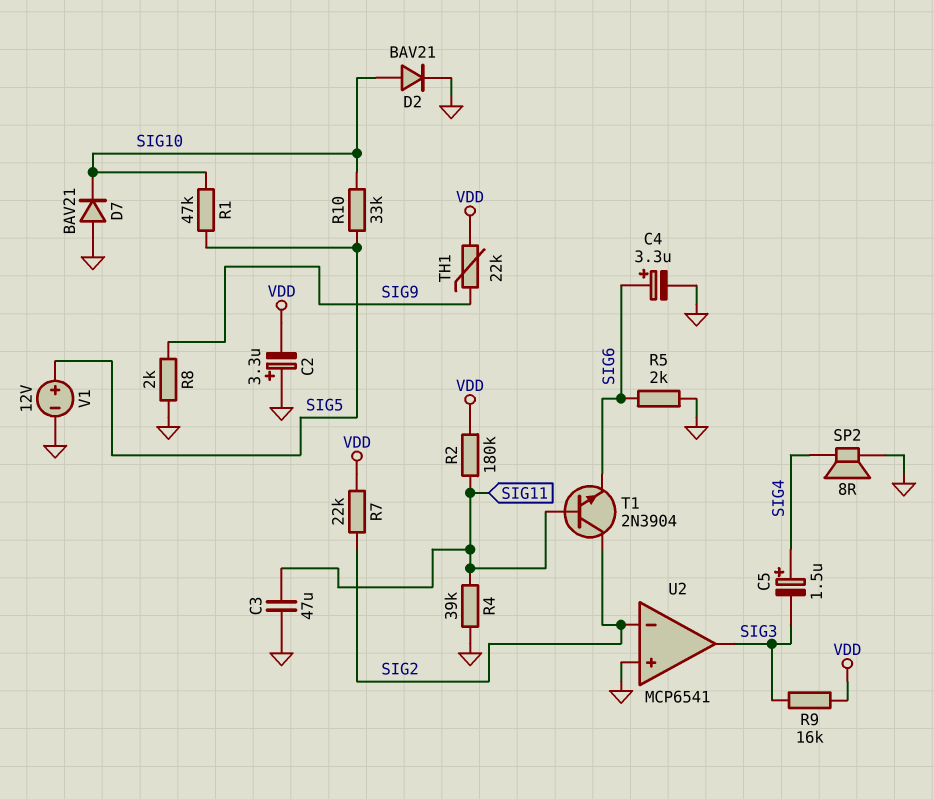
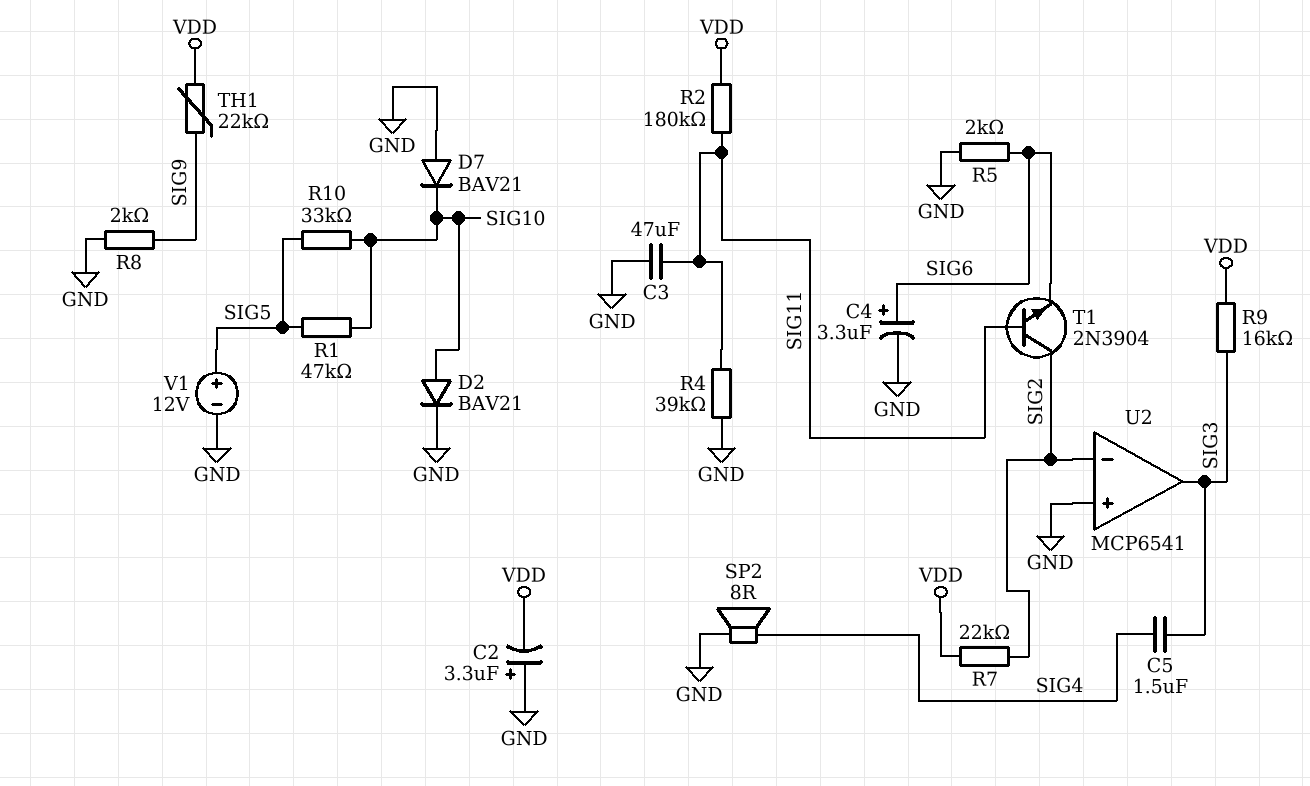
C5: 1.5uF (plus SIG4, minus SIG3) -> 1.5uF (SIG3, SIG4)

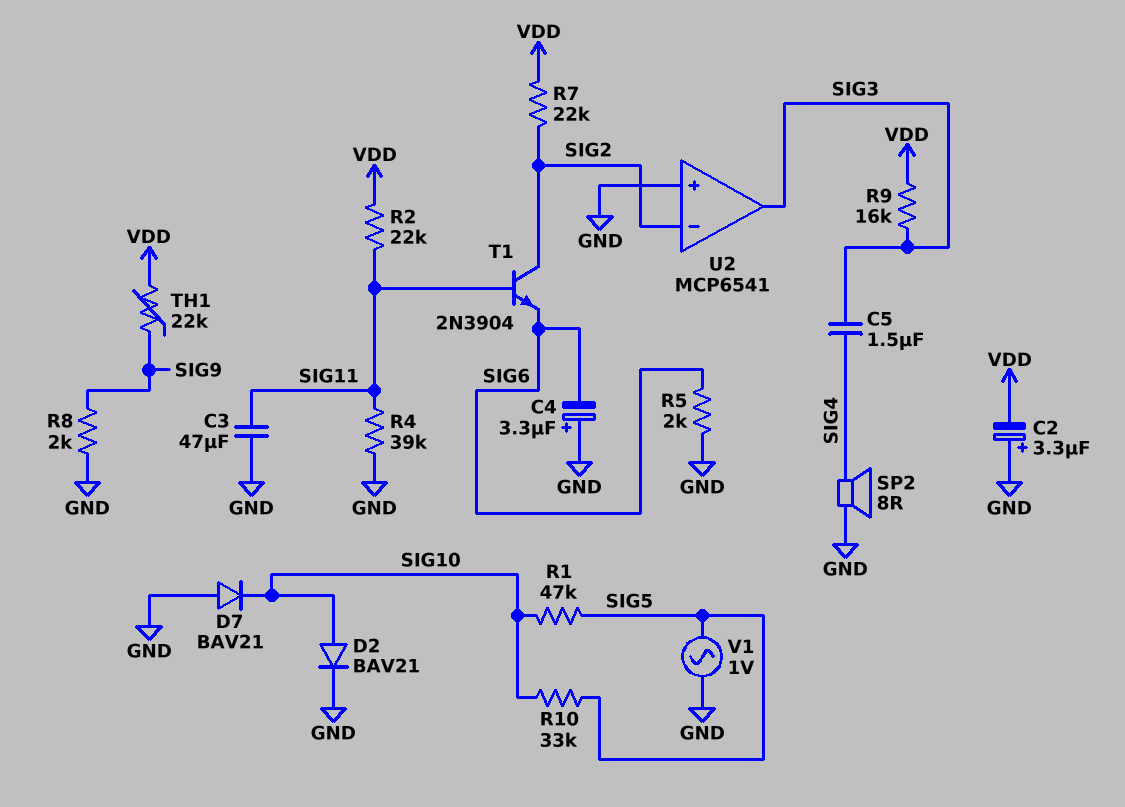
C4: 3.3uF (plus SIG6, minus GND) -> 3.3uF (plus GND, minus SIG6)
R2: 180k (SIG11, VDD) -> 22k (SIG11, VDD)
V1: 12V (plus SIG5, minus GND) -> AC 1V (GND, SIG5)

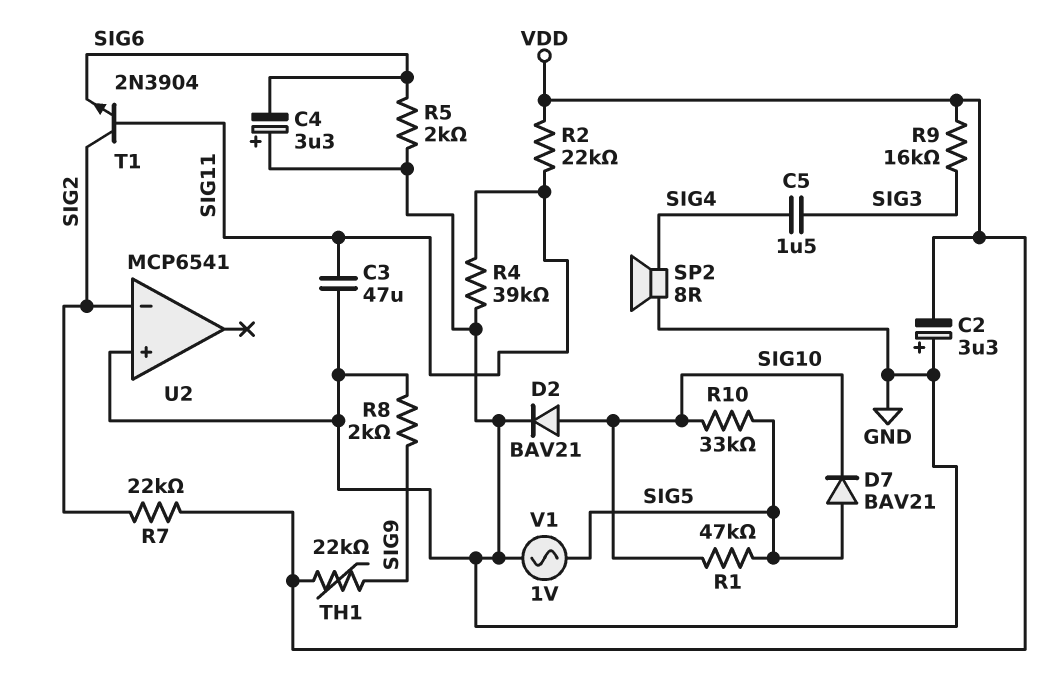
D7: diode BAV21 (A GND, K SIG10) -> diode BAV21 (A SIG5, K SIG10)
U2 pin out: SIG3 -> none

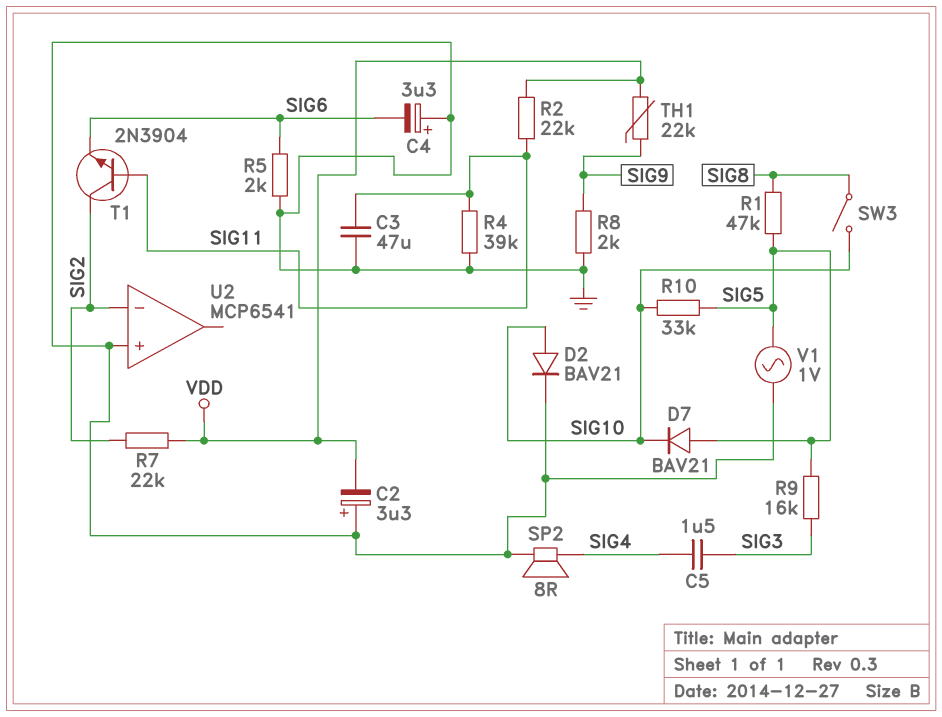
R1: 47k (SIG5, SIG10) -> 47k (SIG5, SIG8)
R9: 16k (SIG3, VDD) -> 16k (SIG3, SIG5)
SW3: none -> switch (SIG8, SIG10)

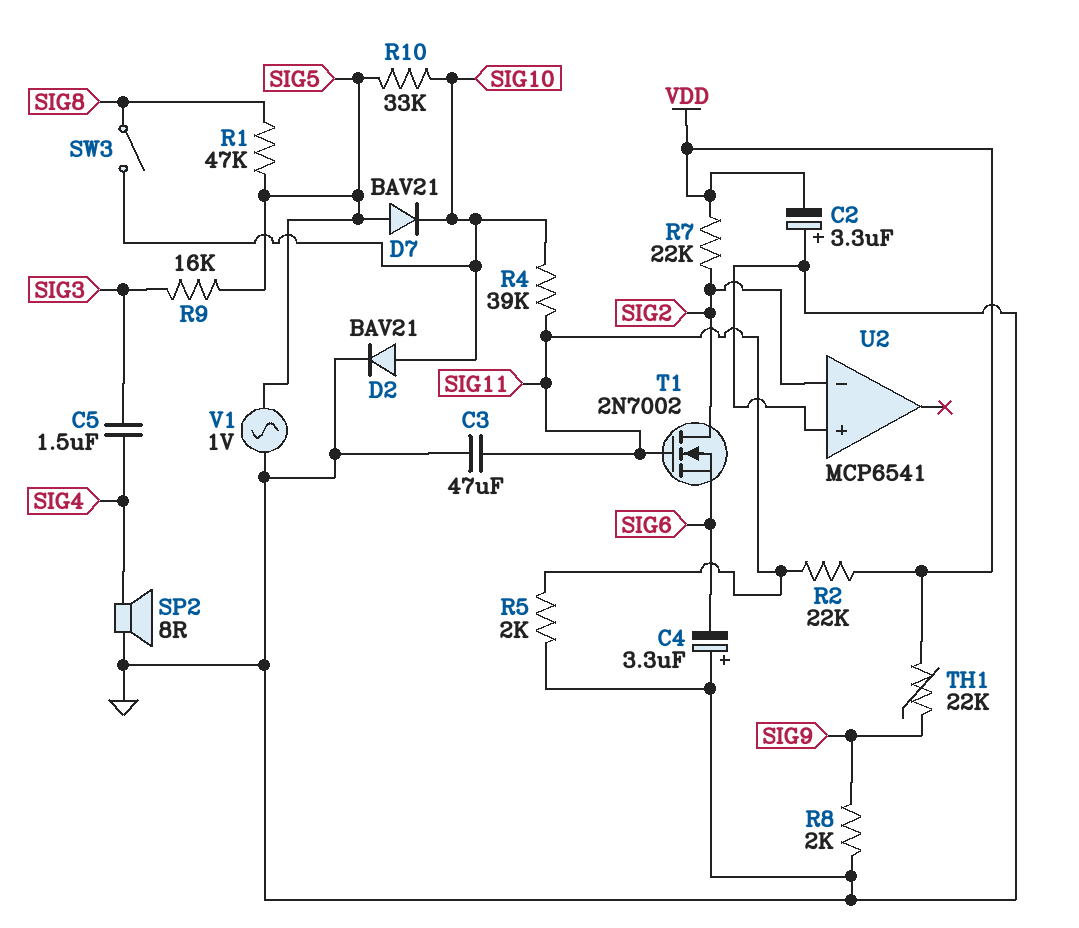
R4: 39k (GND, SIG11) -> 39k (SIG10, SIG11)
R5: 2k (GND, SIG6) -> 2k (GND, SIG11)
T1: NPN 2N3904 (B SIG11, C SIG2, E SIG6) -> NMOS 2N7002 (G SIG11, D SIG2, S SIG6)

